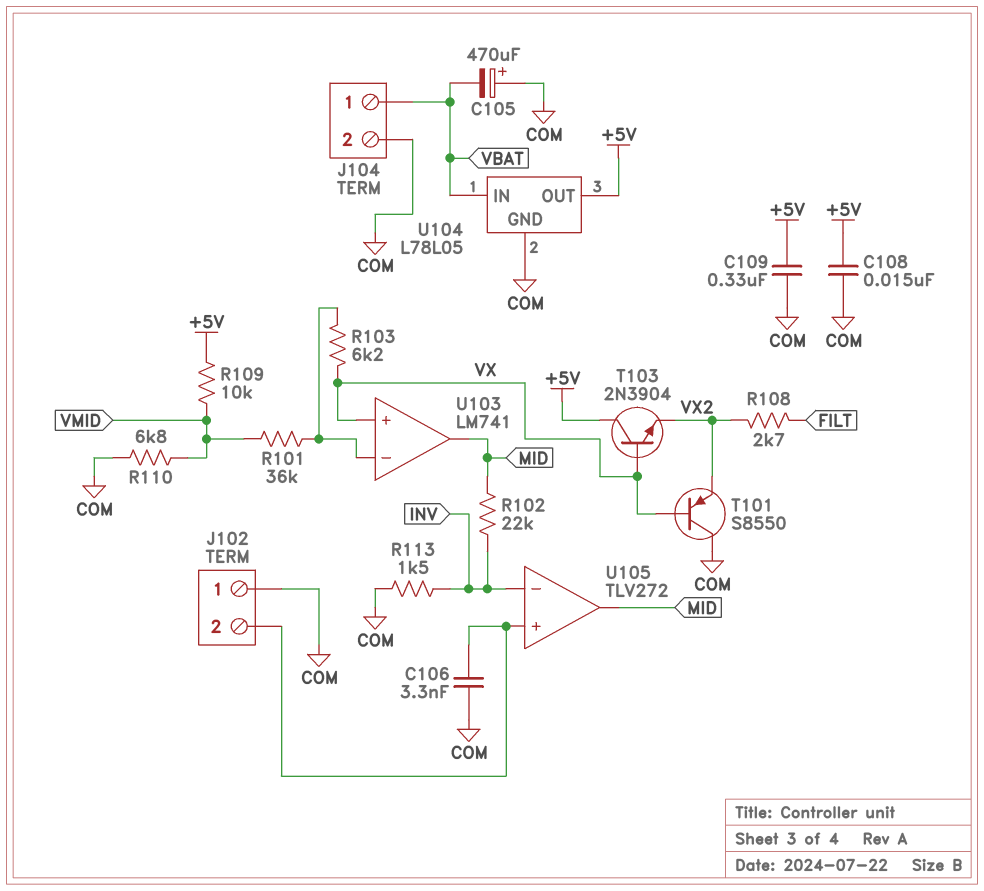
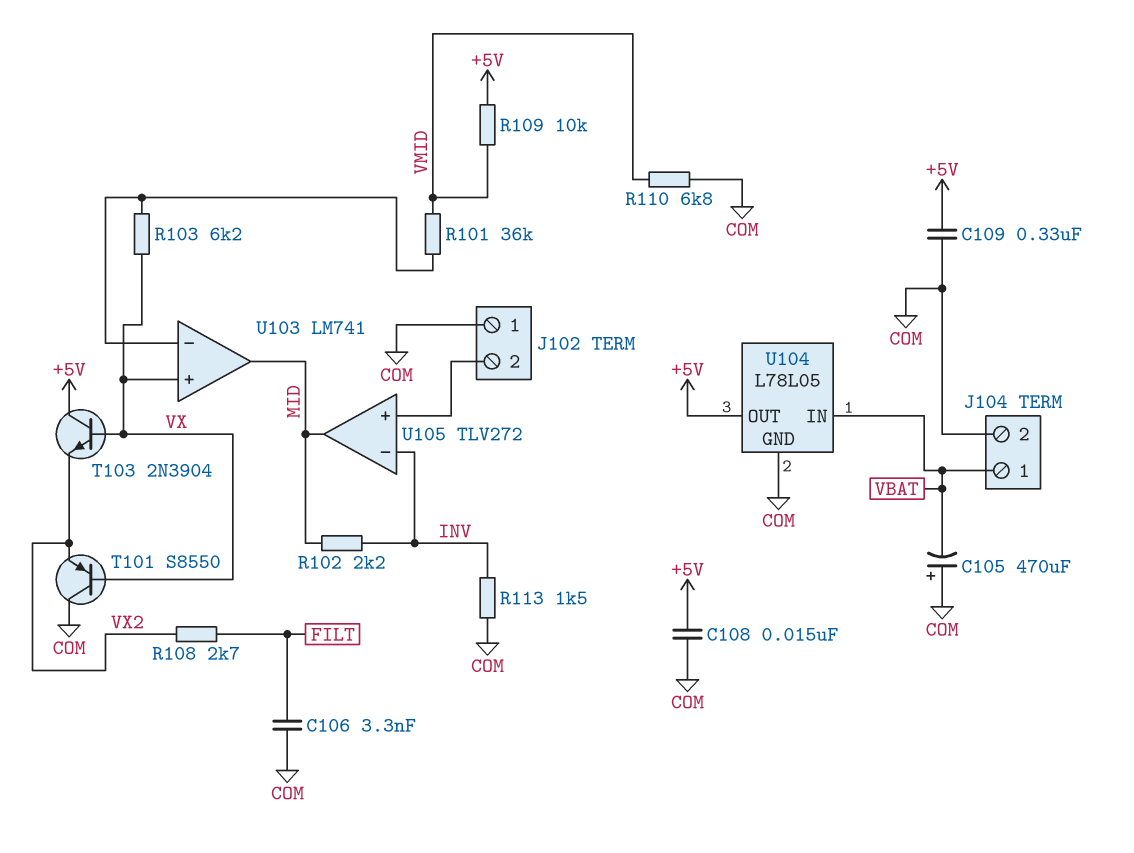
C106: 3.3nF (COM, J102/2) -> 3.3nF (COM, FILT)
R102: 22k (INV, MID) -> 2.2k (INV, MID)

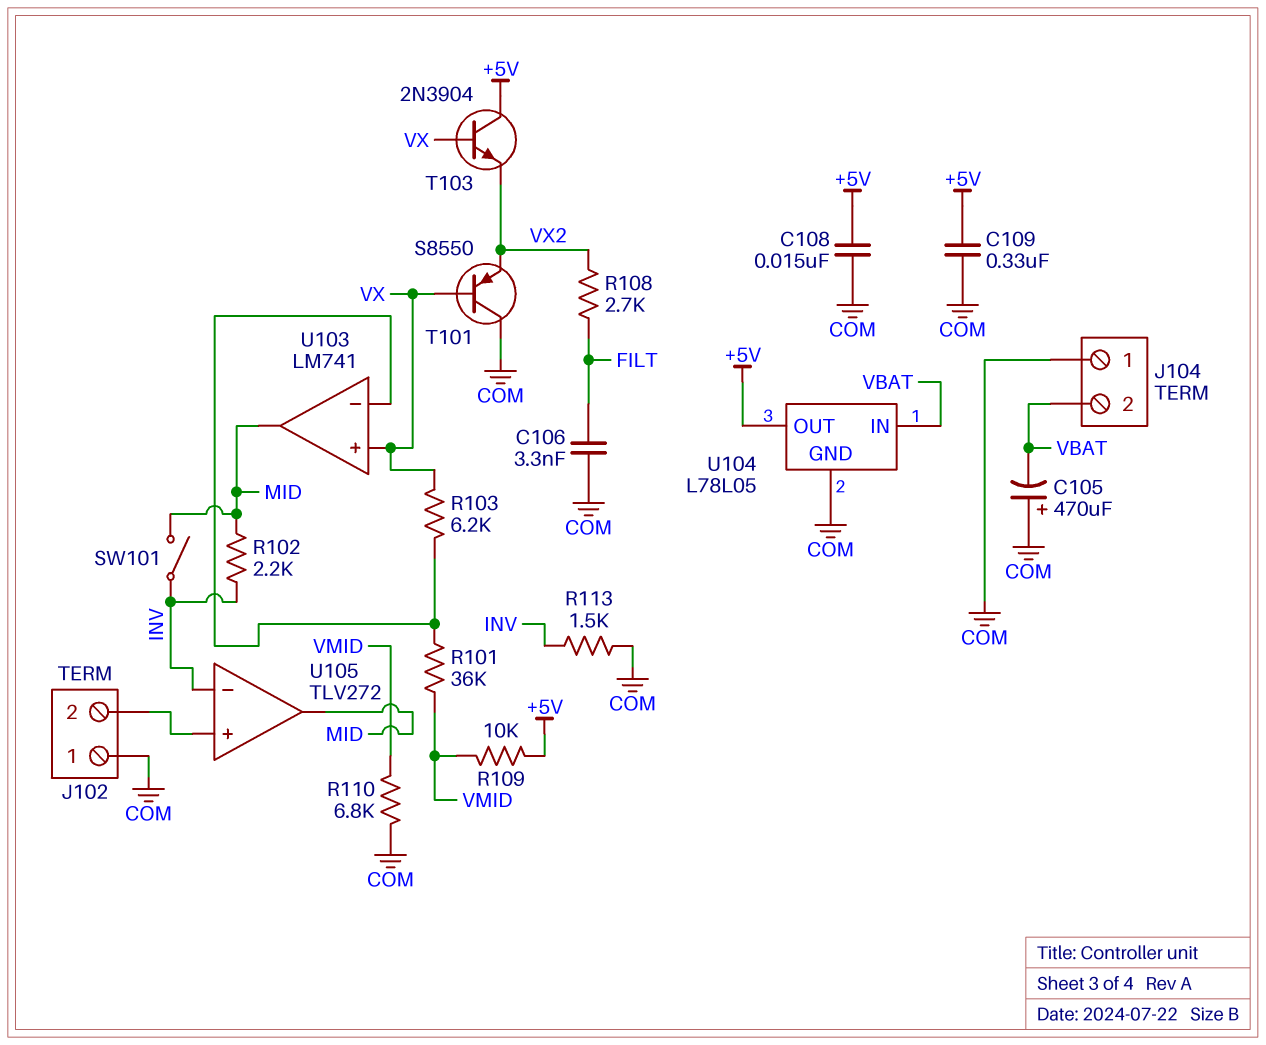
J104 pin 1: VBAT -> COM
J104 pin 2: COM -> VBAT
SW101: none -> switch (INV, MID)

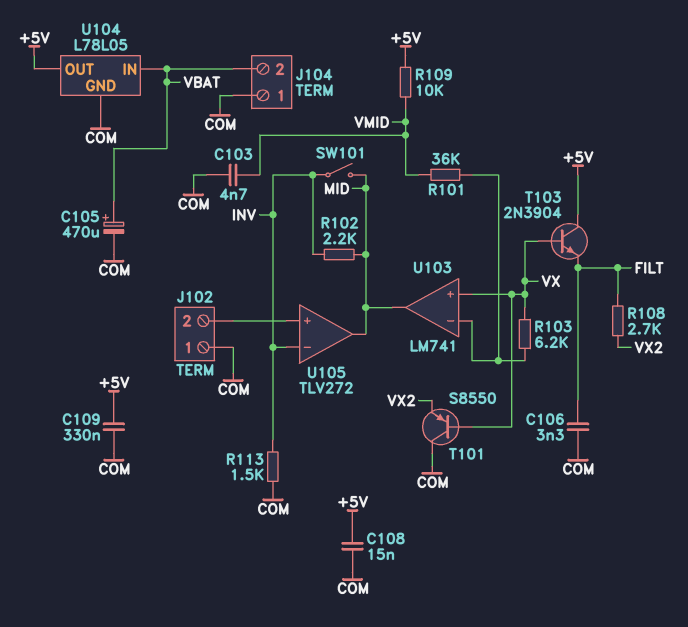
C103: none -> 4.7nF (COM, VMID)
C105: 470uF (plus COM, minus VBAT) -> 470uF (plus VBAT, minus COM)
R110: 6.8k (COM, VMID) -> none
T103: NPN 2N3904 (B VX, C +5V, E VX2) -> NPN 2N3904 (B VX, C +5V, E FILT)

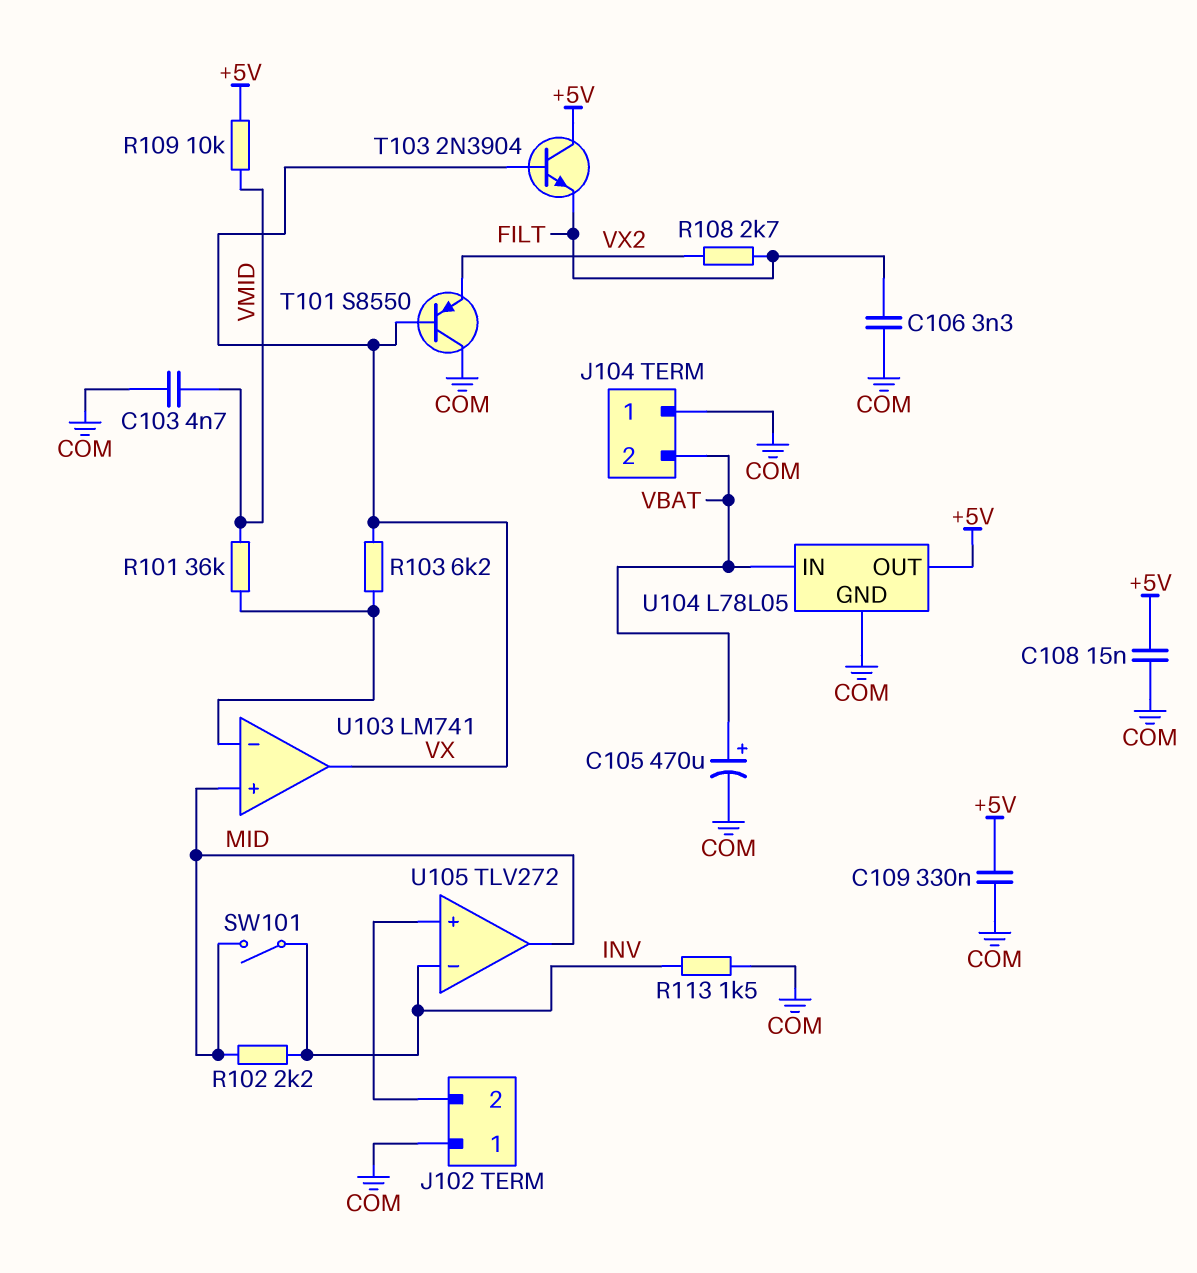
U103 pin in+: VX -> MID
U103 pin out: MID -> VX

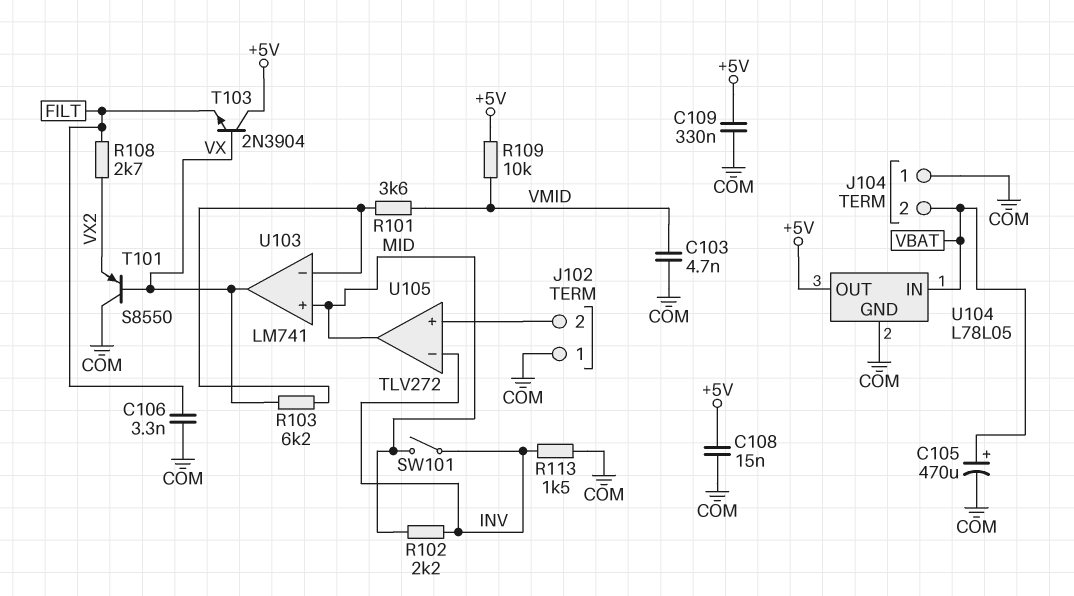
R101: 36k (U103/in-, VMID) -> 3.6k (U103/in-, VMID)

